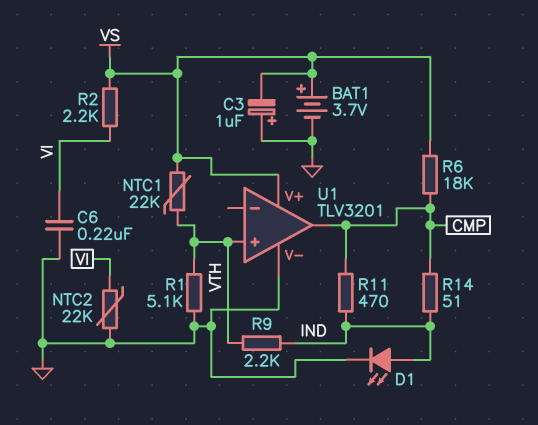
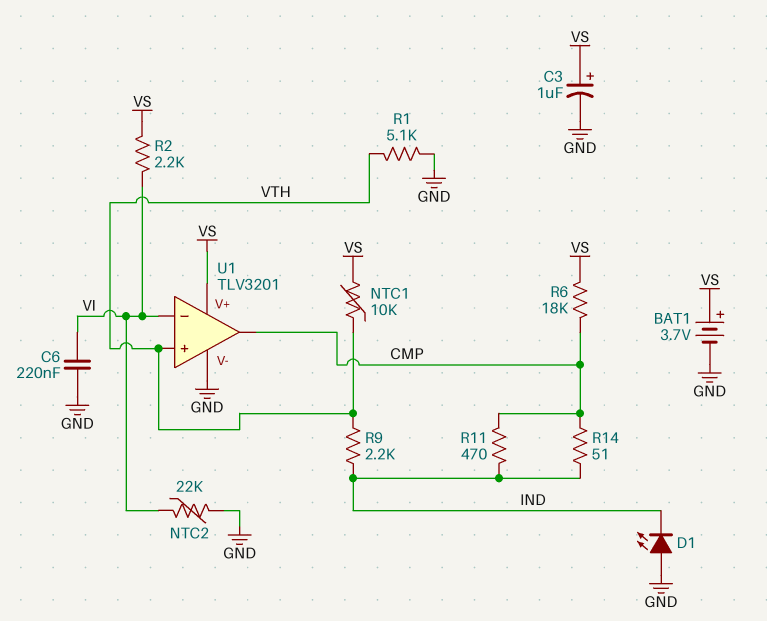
C3: 1uF (plus GND, minus VS) -> 1uF (plus VS, minus GND)
D1: LED (A IND, K GND) -> LED (A GND, K IND)
NTC1: 22k (VS, VTH) -> 10k (VS, VTH)
U1 pin in-: none -> VI

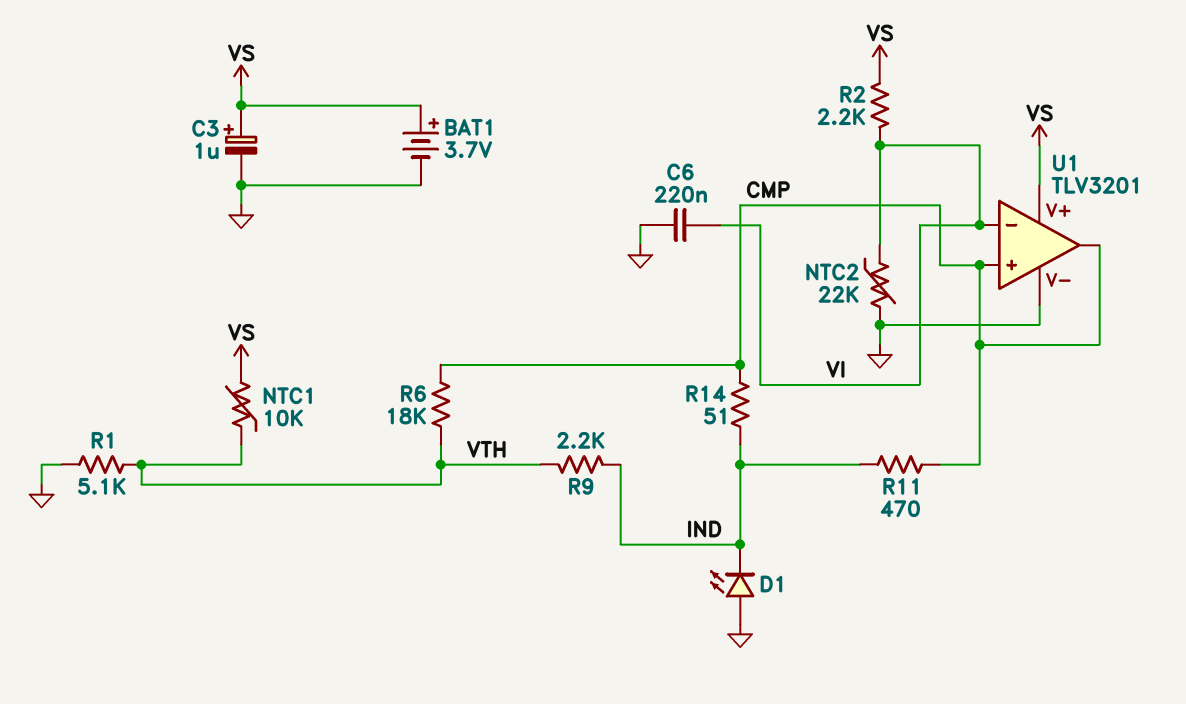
R6: 18k (CMP, VS) -> 18k (CMP, VTH)
U1 pin in+: VTH -> CMP

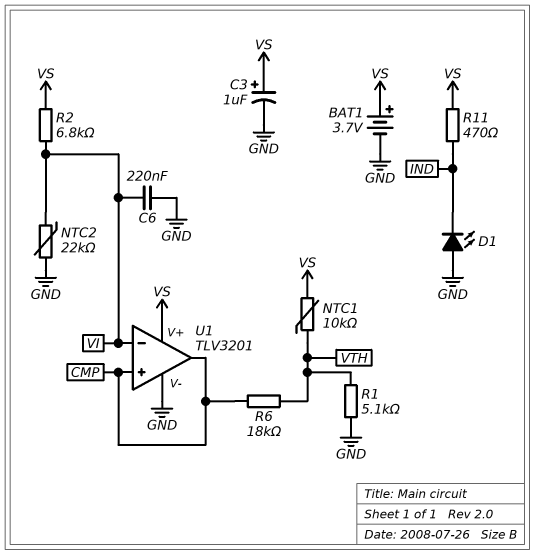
R2: 2.2k (VI, VS) -> 6.8k (VI, VS)
R9: 2.2k (IND, VTH) -> none
R11: 470 (CMP, IND) -> 470 (IND, VS)
R14: 51 (CMP, IND) -> none

